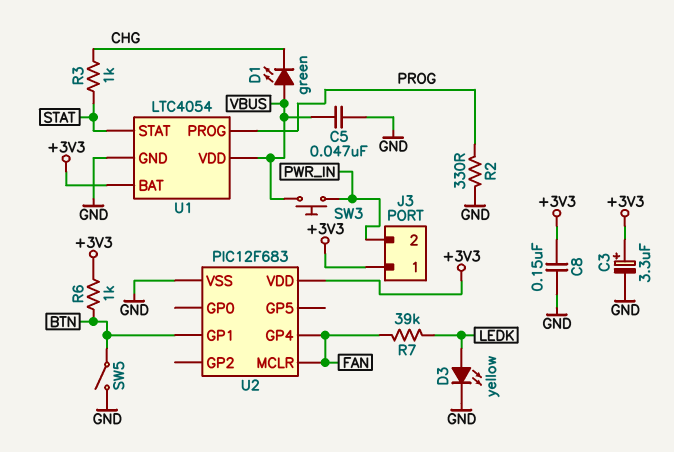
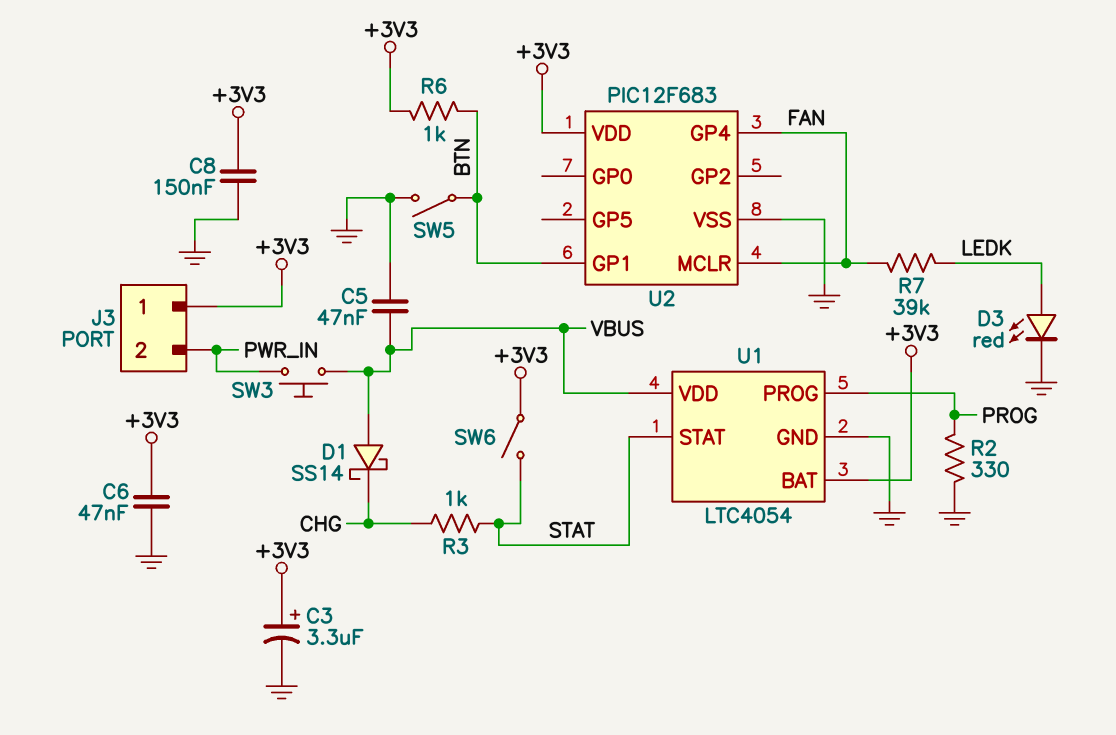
C6: none -> 47nF (+3V3, GND)
D1: LED green (A VBUS, K CHG) -> schottky SS14 (A VBUS, K CHG)
D3: LED yellow (A LEDK, K GND) -> LED red (A LEDK, K GND)
SW6: none -> switch (+3V3, STAT)

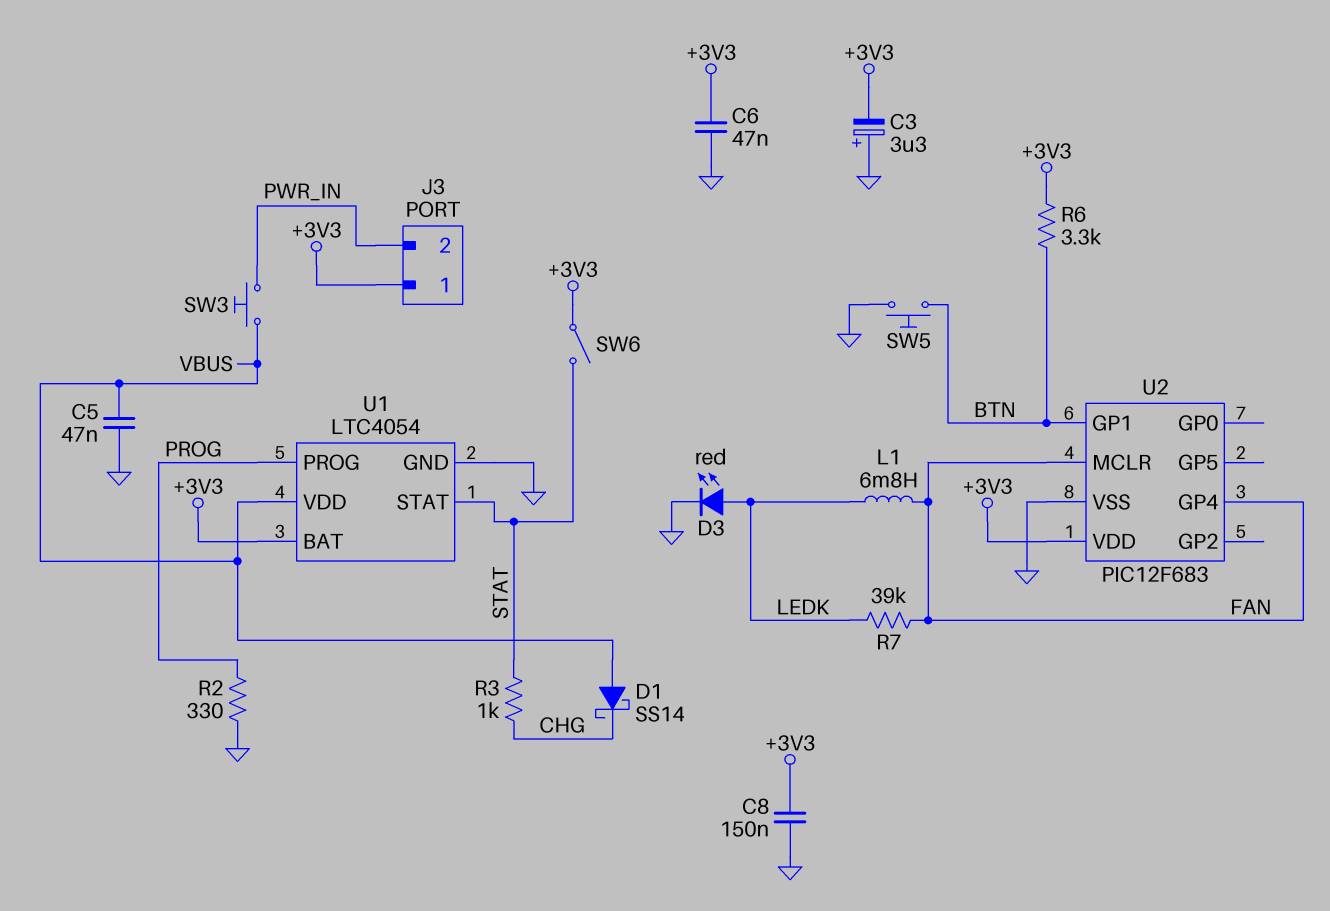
C3: 3.3uF (plus +3V3, minus GND) -> 3.3uF (plus GND, minus +3V3)
L1: none -> 6.8mH (FAN, LEDK)
R6: 1k (+3V3, BTN) -> 3.3k (+3V3, BTN)
SW5: switch (BTN, GND) -> button (BTN, GND)

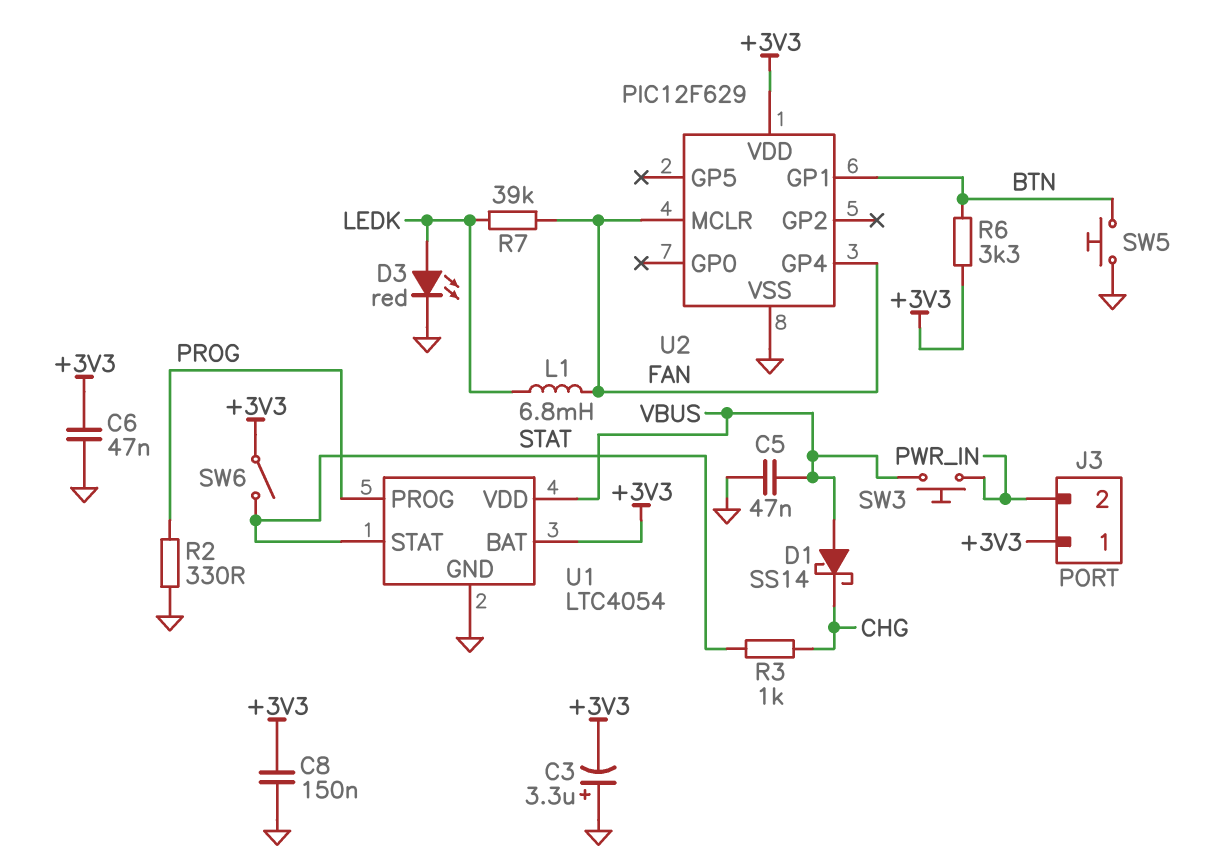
U2: PIC12F683 -> PIC12F629

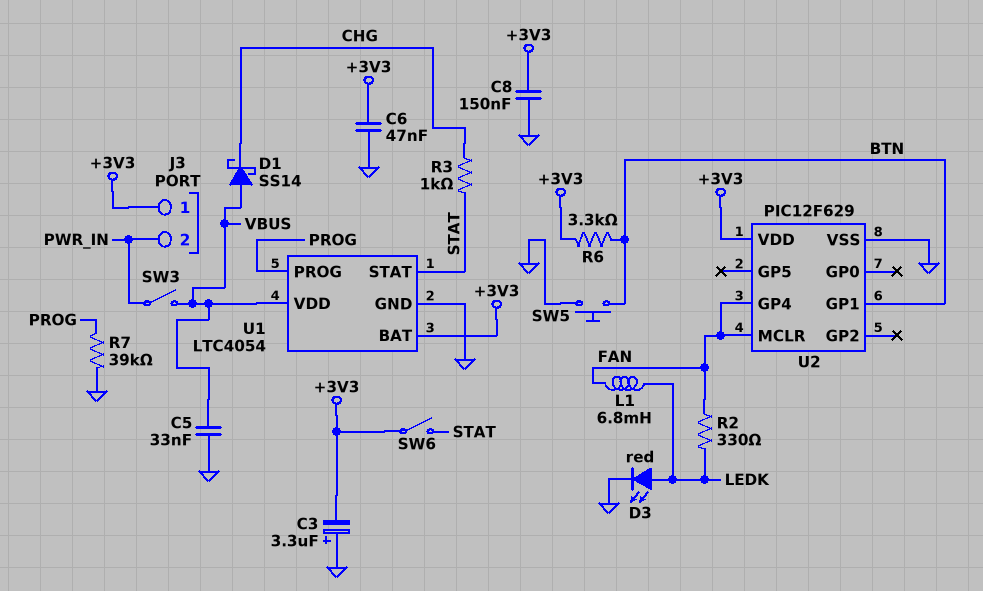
C5: 47nF (GND, VBUS) -> 33nF (GND, VBUS)
R2: 330 (GND, PROG) -> 330 (FAN, LEDK)
R7: 39k (FAN, LEDK) -> 39k (GND, PROG)
SW3: button (PWR_IN, VBUS) -> switch (PWR_IN, VBUS)

